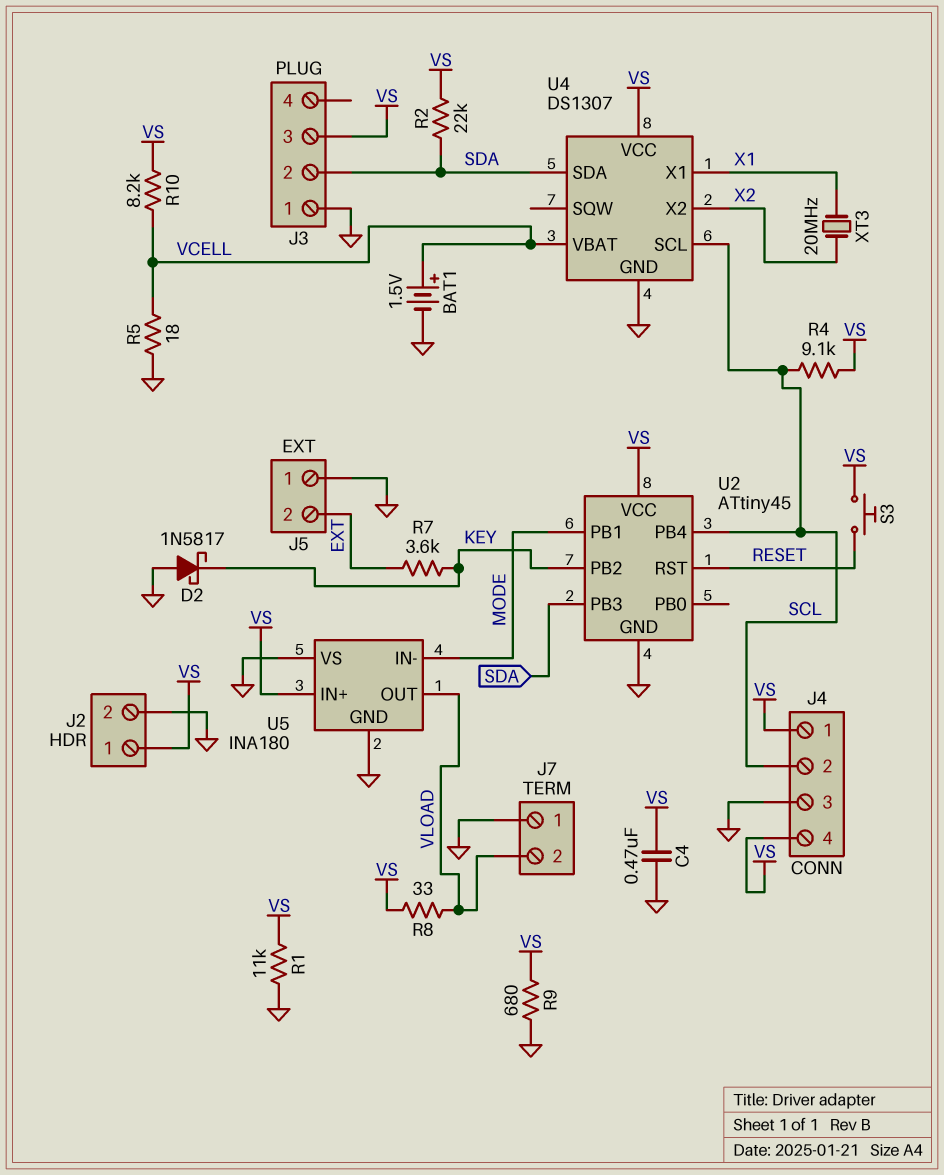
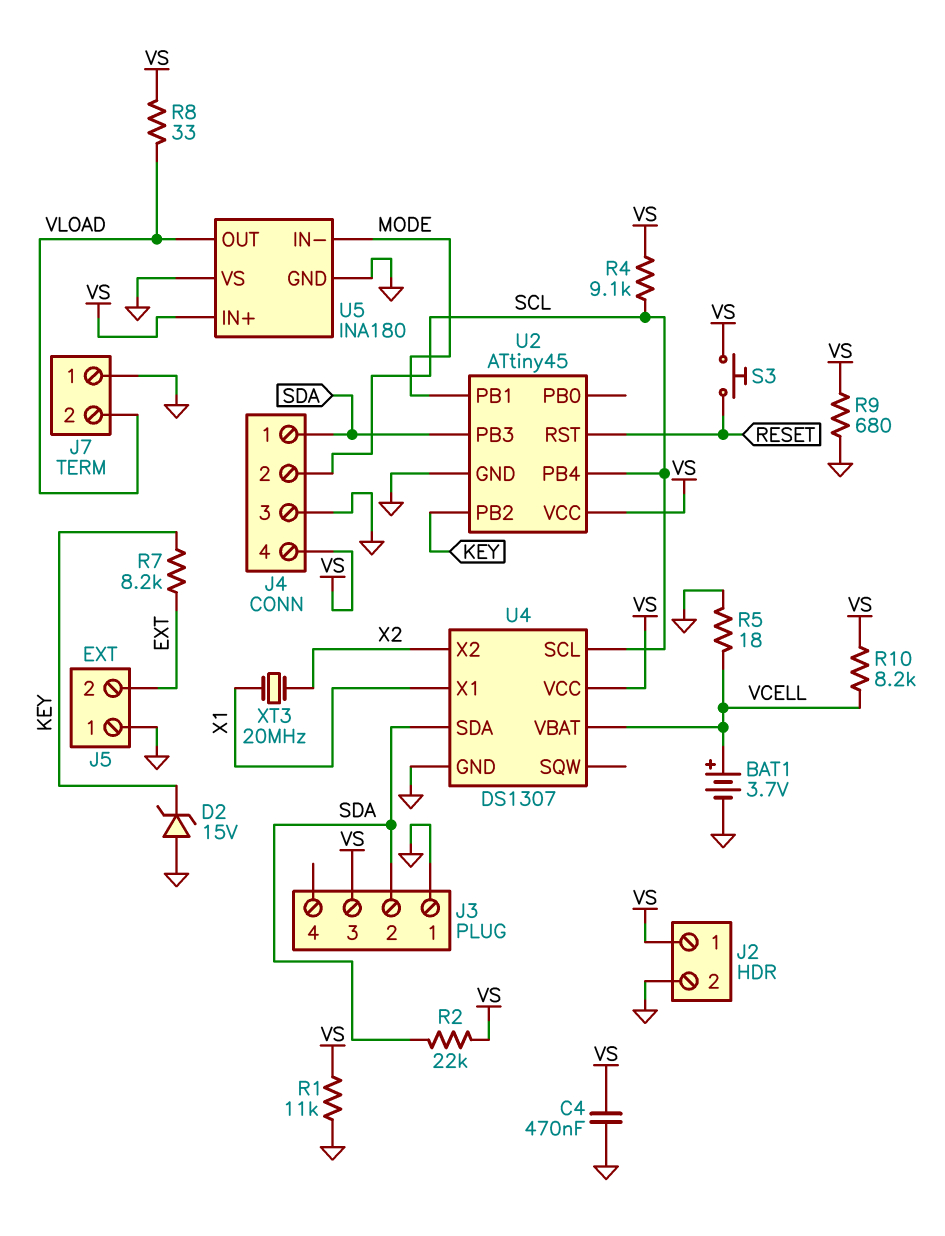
BAT1: 1.5V (plus VCELL, minus GND) -> 3.7V (plus VCELL, minus GND)
D2: schottky 1N5817 (A GND, K KEY) -> zener 15V (A GND, K KEY)
J4 pin 1: VS -> SDA
R7: 3.6k (EXT, KEY) -> 8.2k (EXT, KEY)

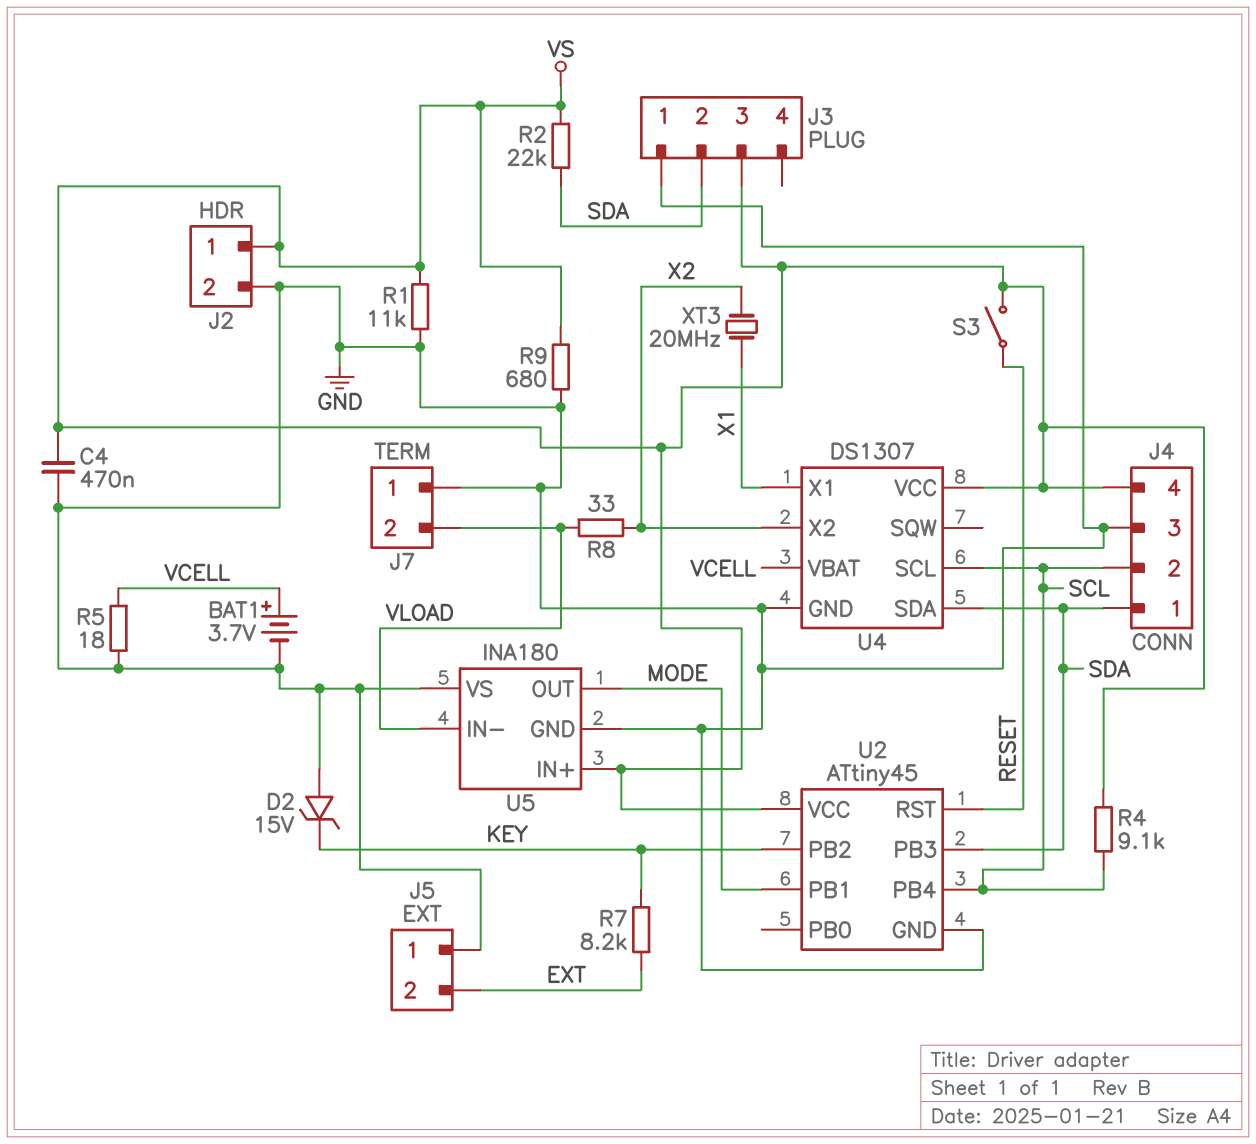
R8: 33 (VLOAD, VS) -> 33 (VLOAD, X2)
R10: 8.2k (VCELL, VS) -> none
S3: button (RESET, VS) -> switch (RESET, VS)
U5 pin IN-: MODE -> VLOAD
U5 pin OUT: VLOAD -> MODE

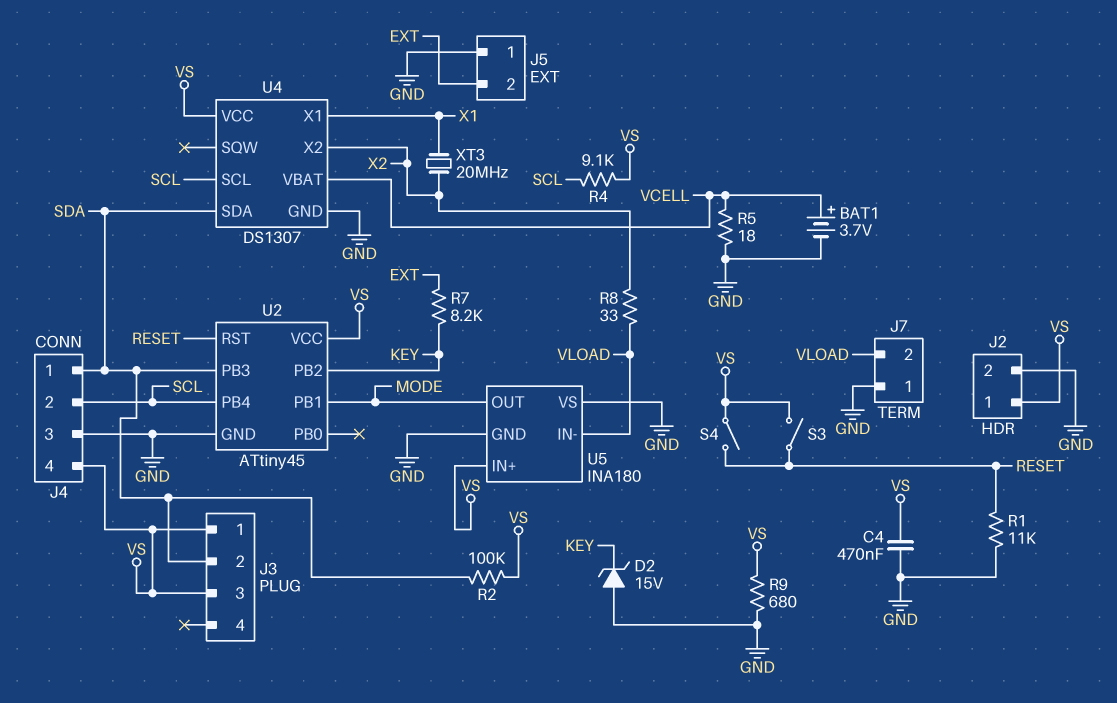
J3 pin 1: GND -> VS
R1: 11k (GND, VS) -> 11k (GND, RESET)
R2: 22k (SDA, VS) -> 100k (SDA, VS)
S4: none -> switch (RESET, VS)

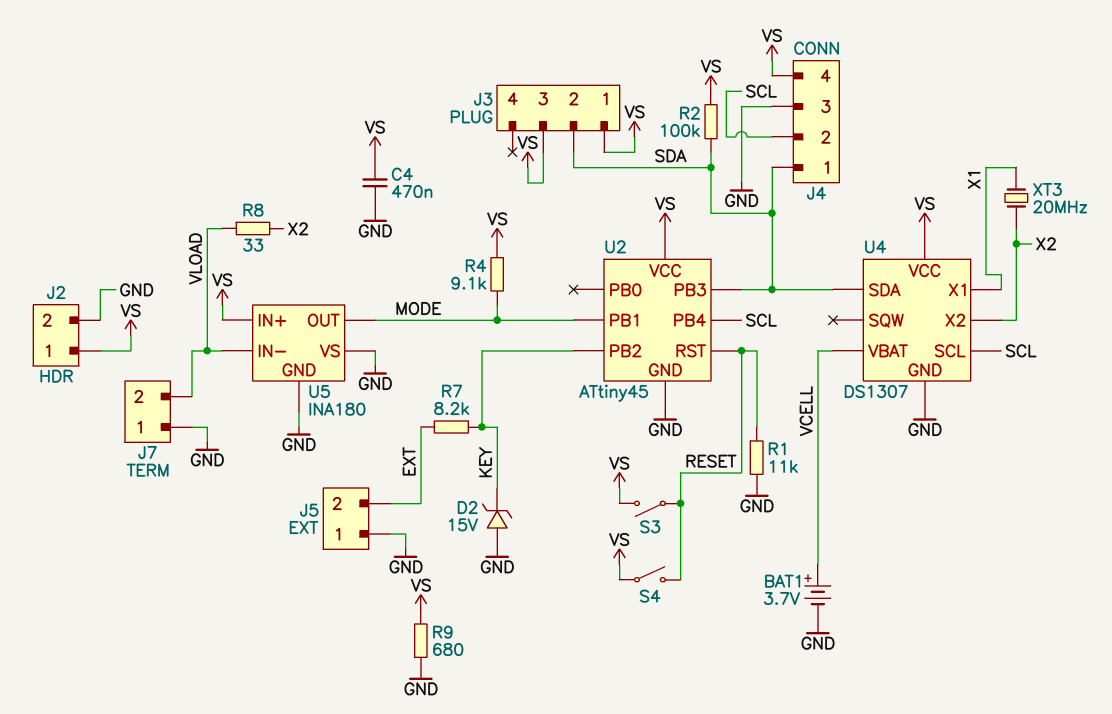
R4: 9.1k (SCL, VS) -> 9.1k (MODE, VS)
R5: 18 (GND, VCELL) -> none

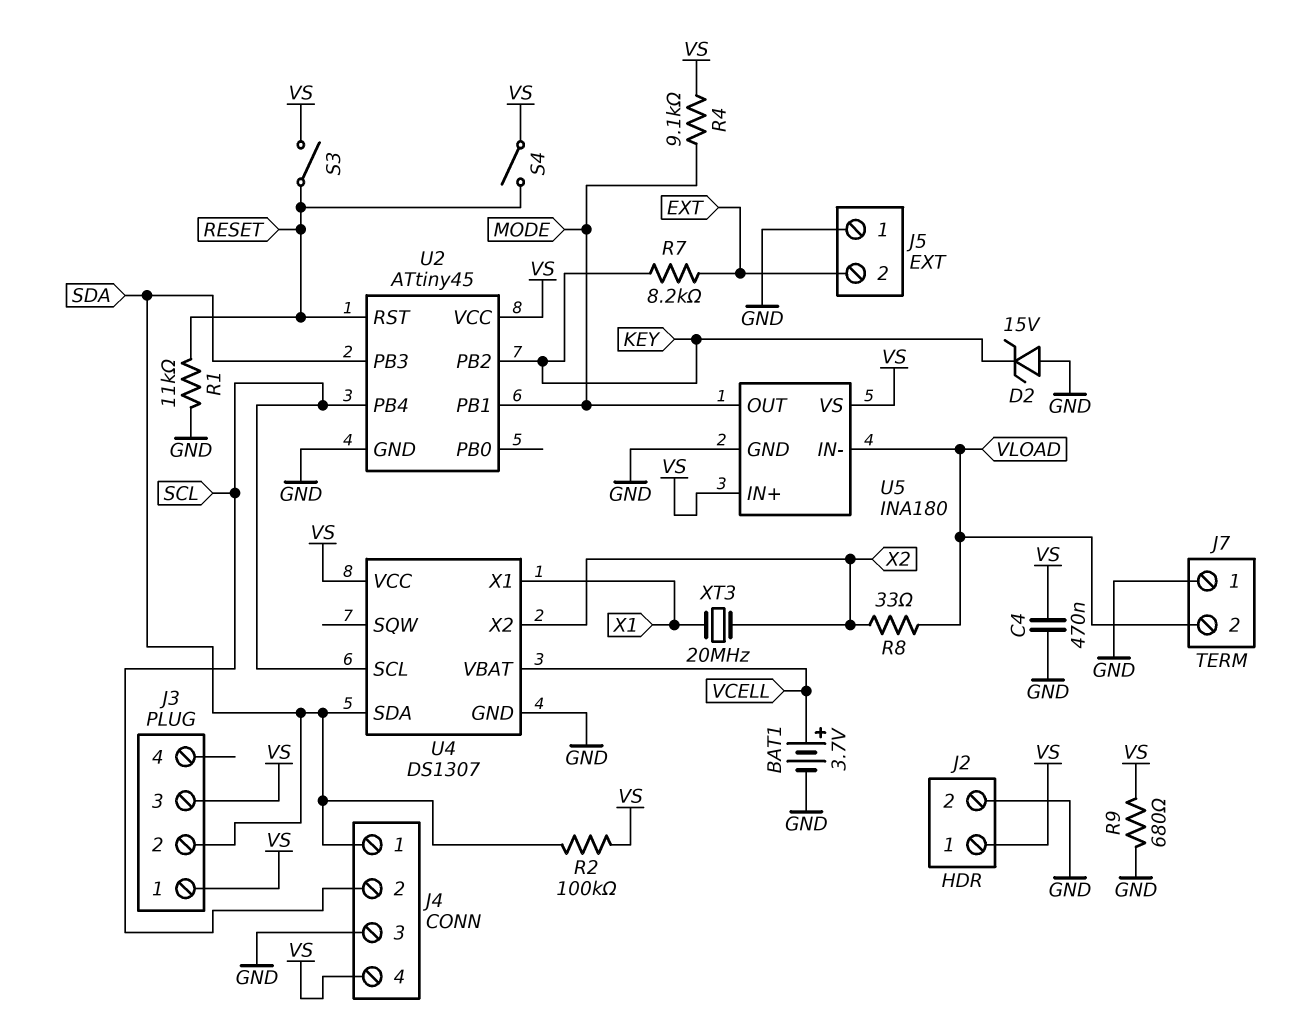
U5 pin VS: GND -> VS

